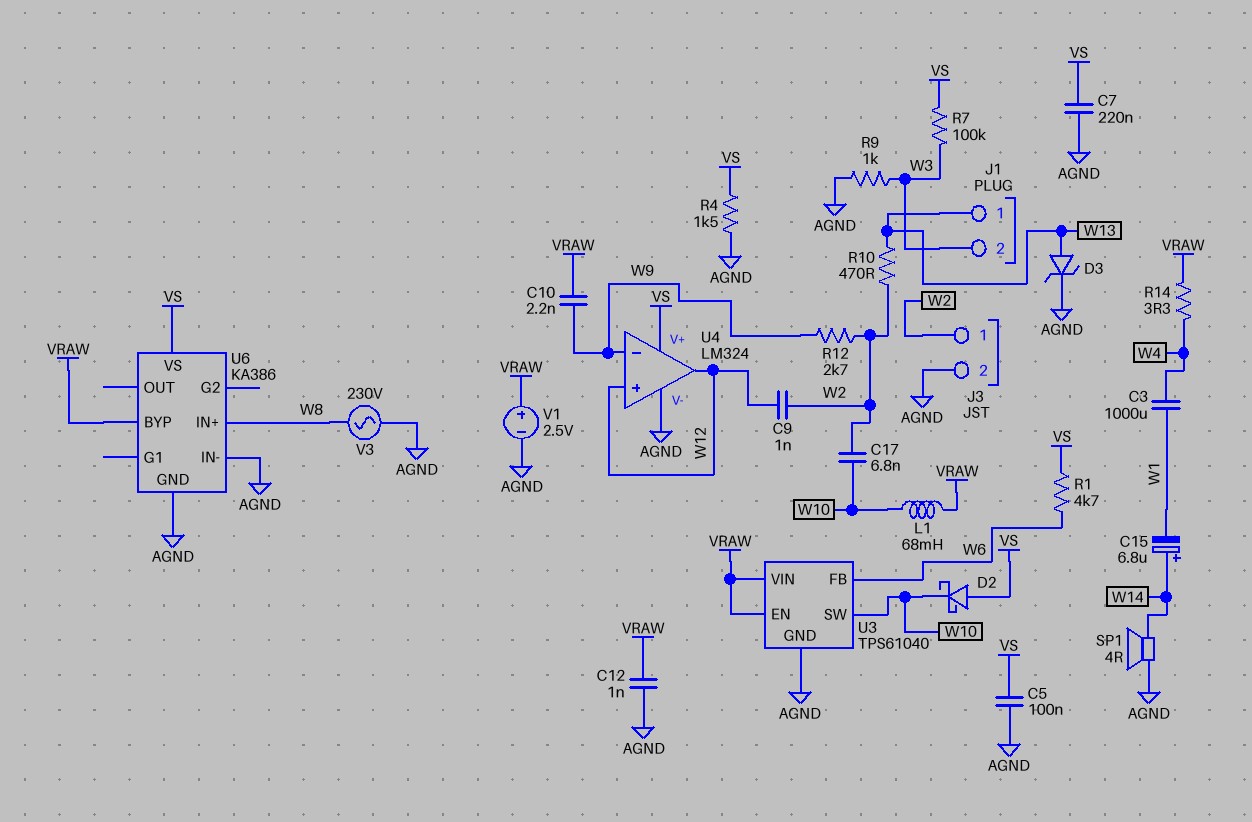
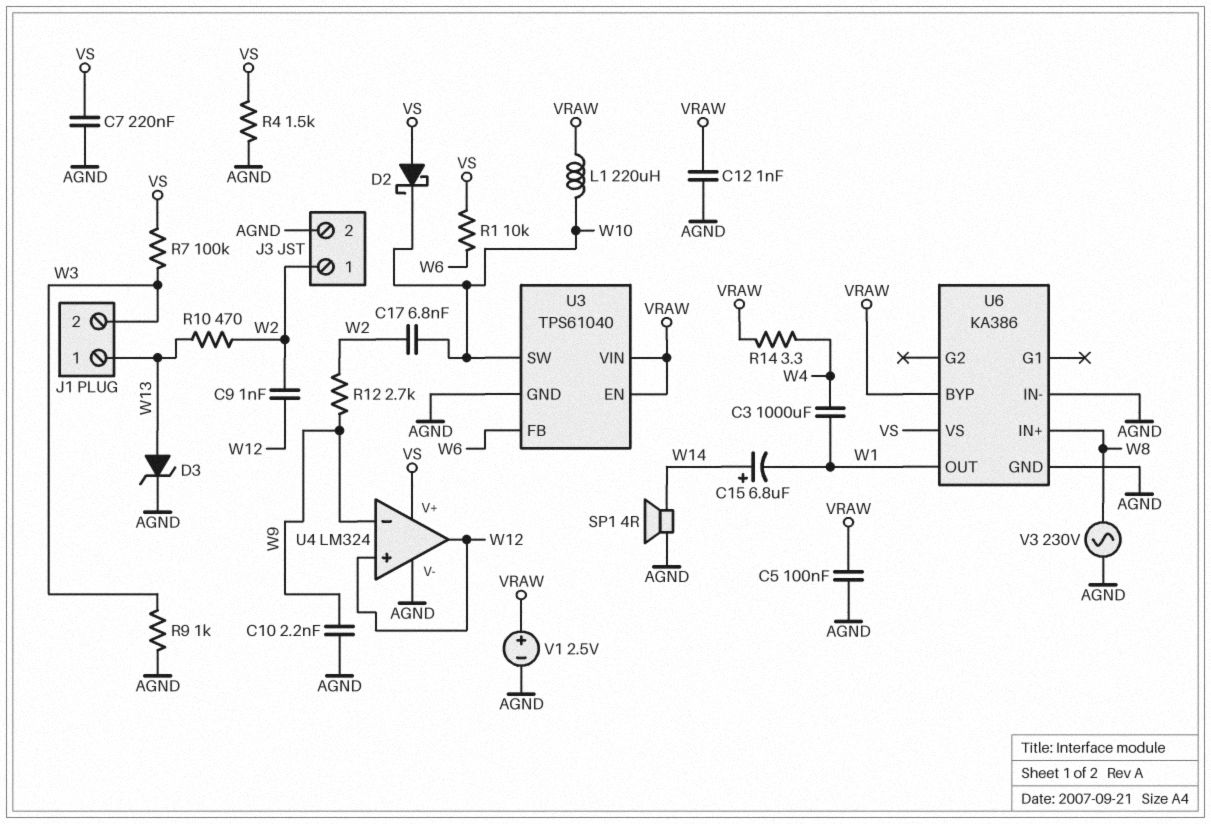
C5: 100nF (AGND, VS) -> 100nF (AGND, VRAW)
C10: 2.2nF (VRAW, W9) -> 2.2nF (AGND, W9)
L1: 68mH (VRAW, W10) -> 220uH (VRAW, W10)
R1: 4.7k (VS, W6) -> 10k (VS, W6)
U6 pin OUT: none -> W1

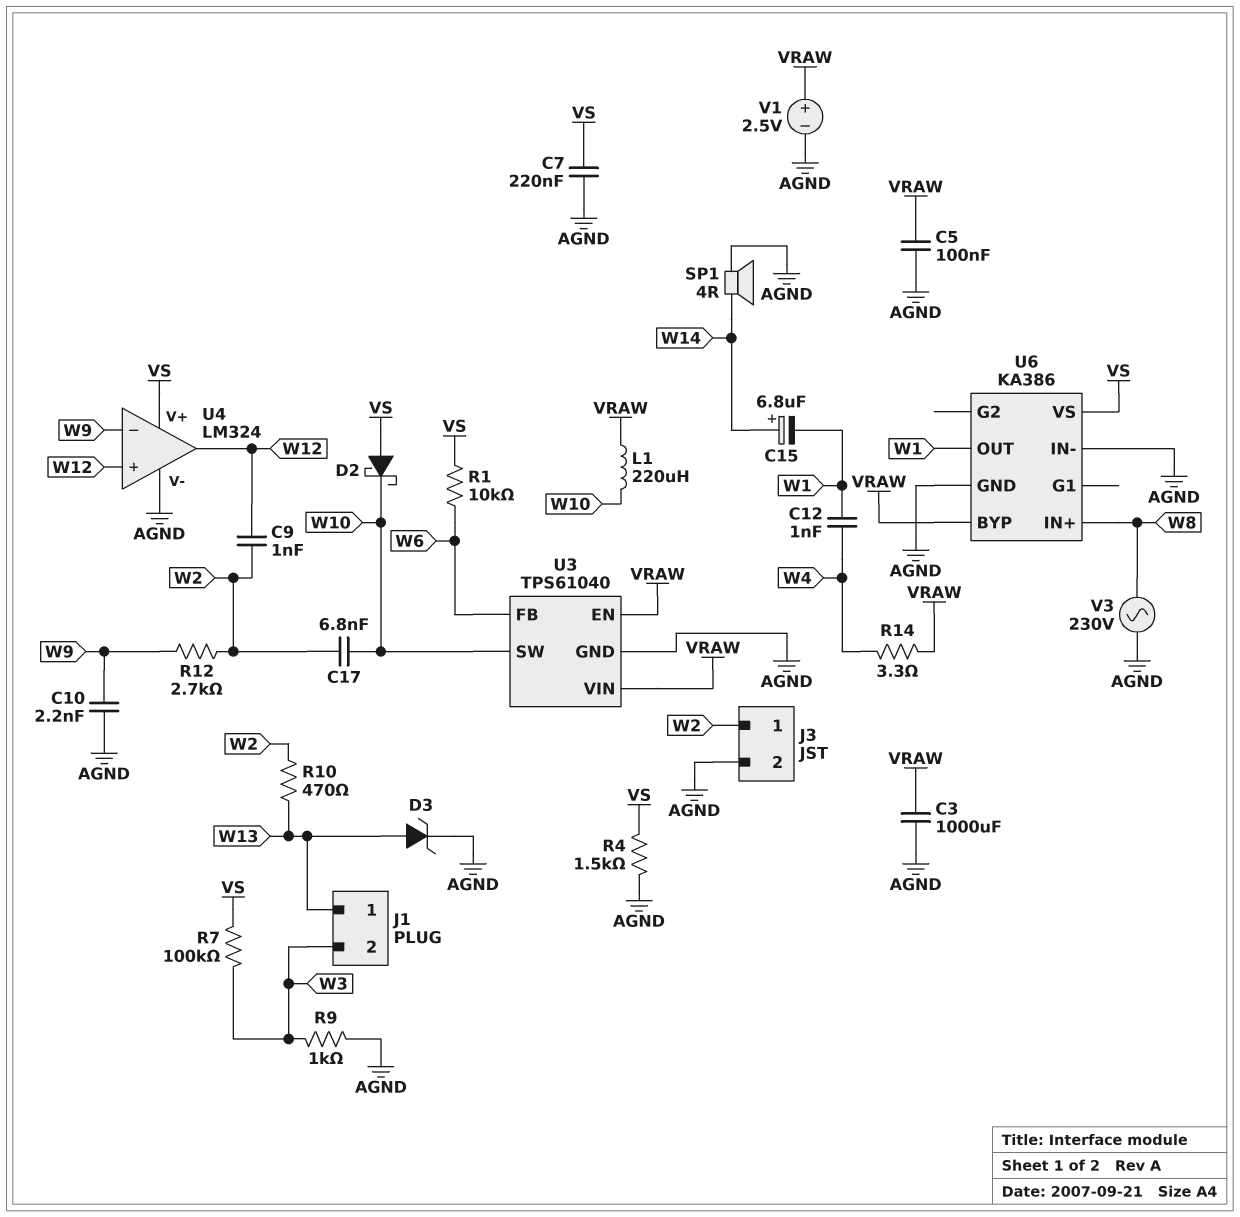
C3: 1000uF (W1, W4) -> 1000uF (AGND, VRAW)
C12: 1nF (AGND, VRAW) -> 1nF (W1, W4)

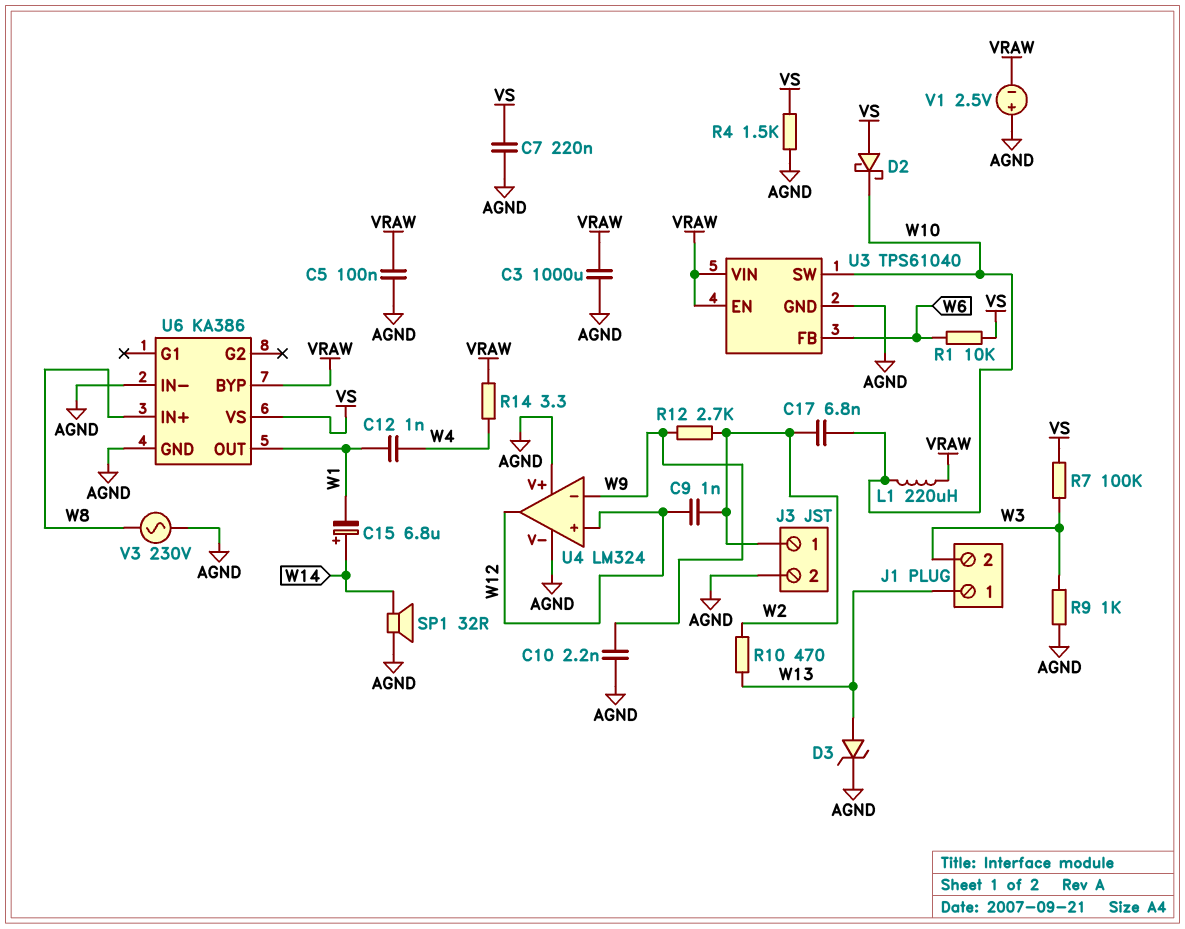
SP1: speaker 4R (AGND, W14) -> speaker 32R (AGND, W14)
U4 pin V+: VS -> AGND
V1: 2.5V (plus VRAW, minus AGND) -> 2.5V (plus AGND, minus VRAW)

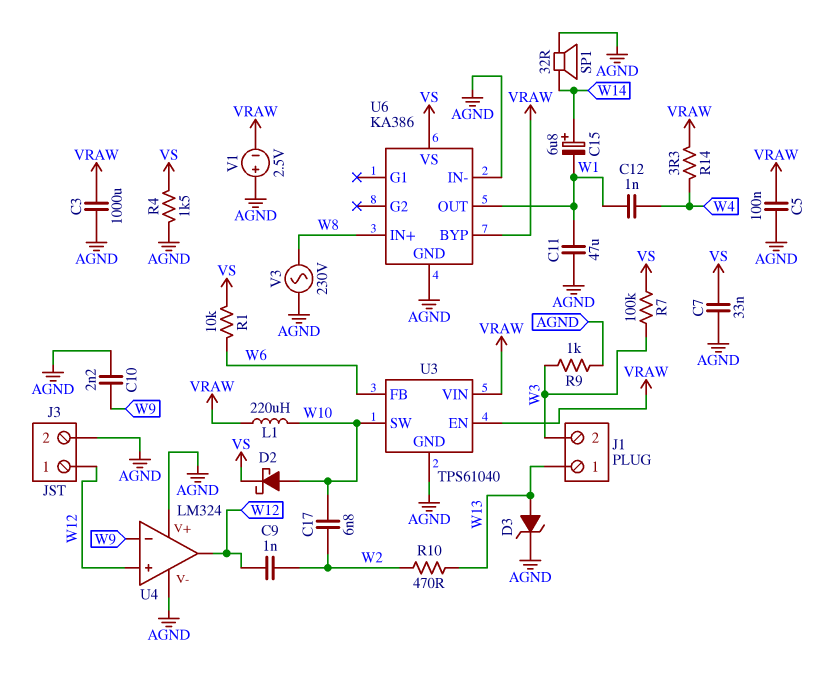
C7: 220nF (AGND, VS) -> 33nF (AGND, VS)
C11: none -> 47uF (AGND, W1)
D2: schottky (A VS, K W10) -> schottky (A W10, K VS)
J3 pin 1: W2 -> W12
R12: 2.7k (W2, W9) -> none

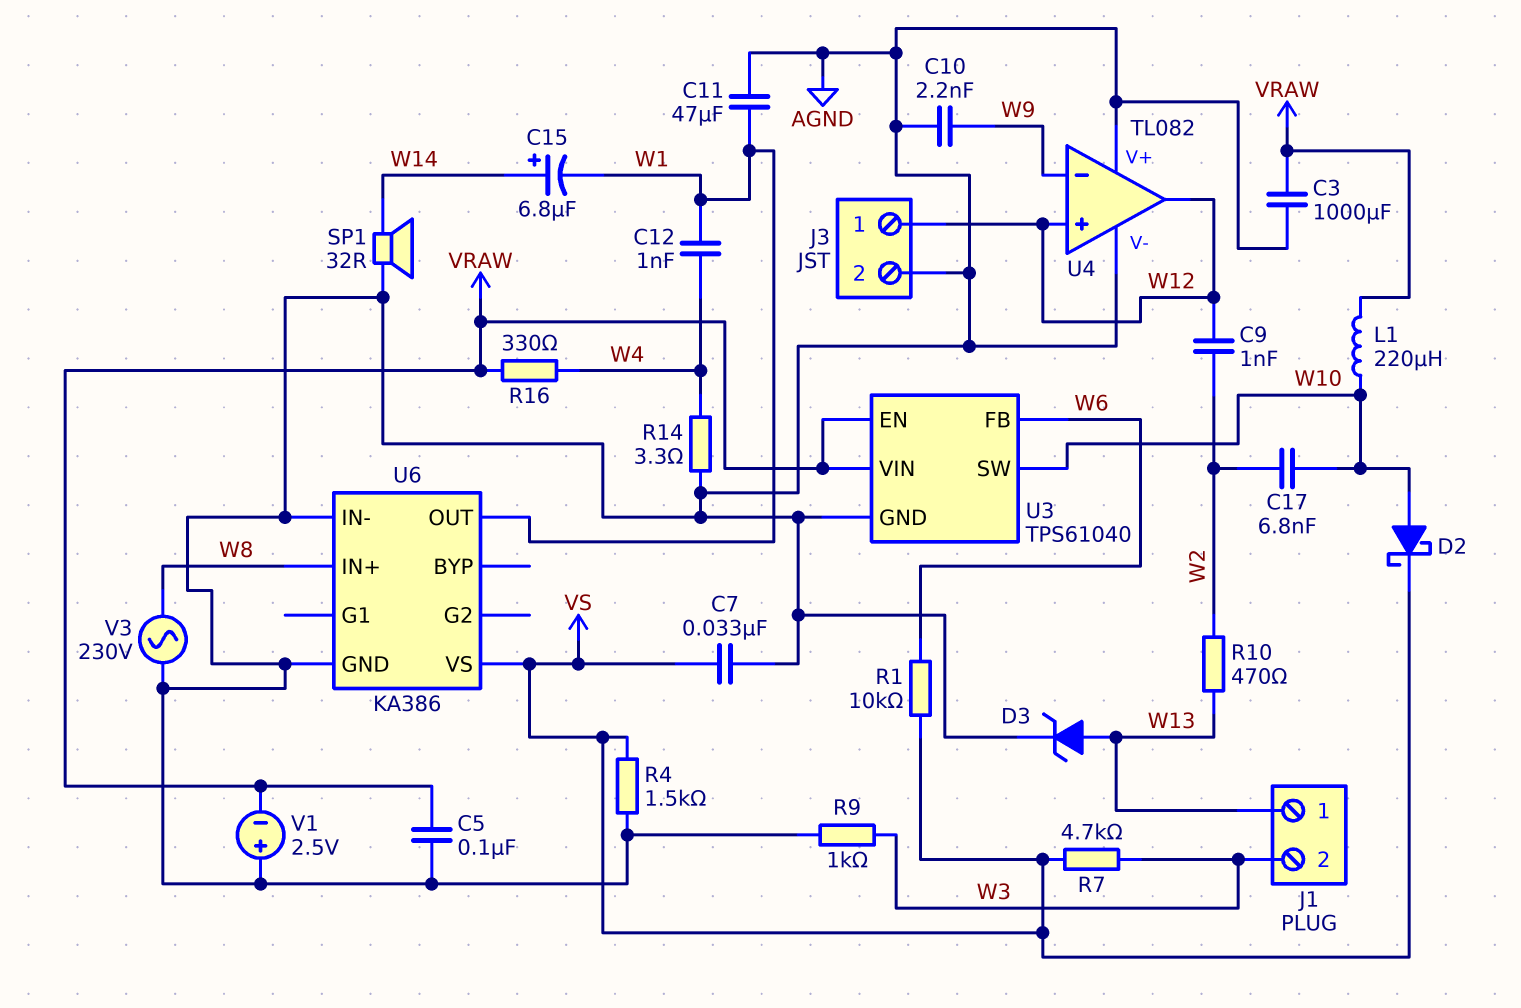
R7: 100k (VS, W3) -> 4.7k (VS, W3)
R14: 3.3 (VRAW, W4) -> 3.3 (AGND, W4)
R16: none -> 330 (VRAW, W4)
U4: LM324 -> TL082
U6 pin BYP: VRAW -> none

